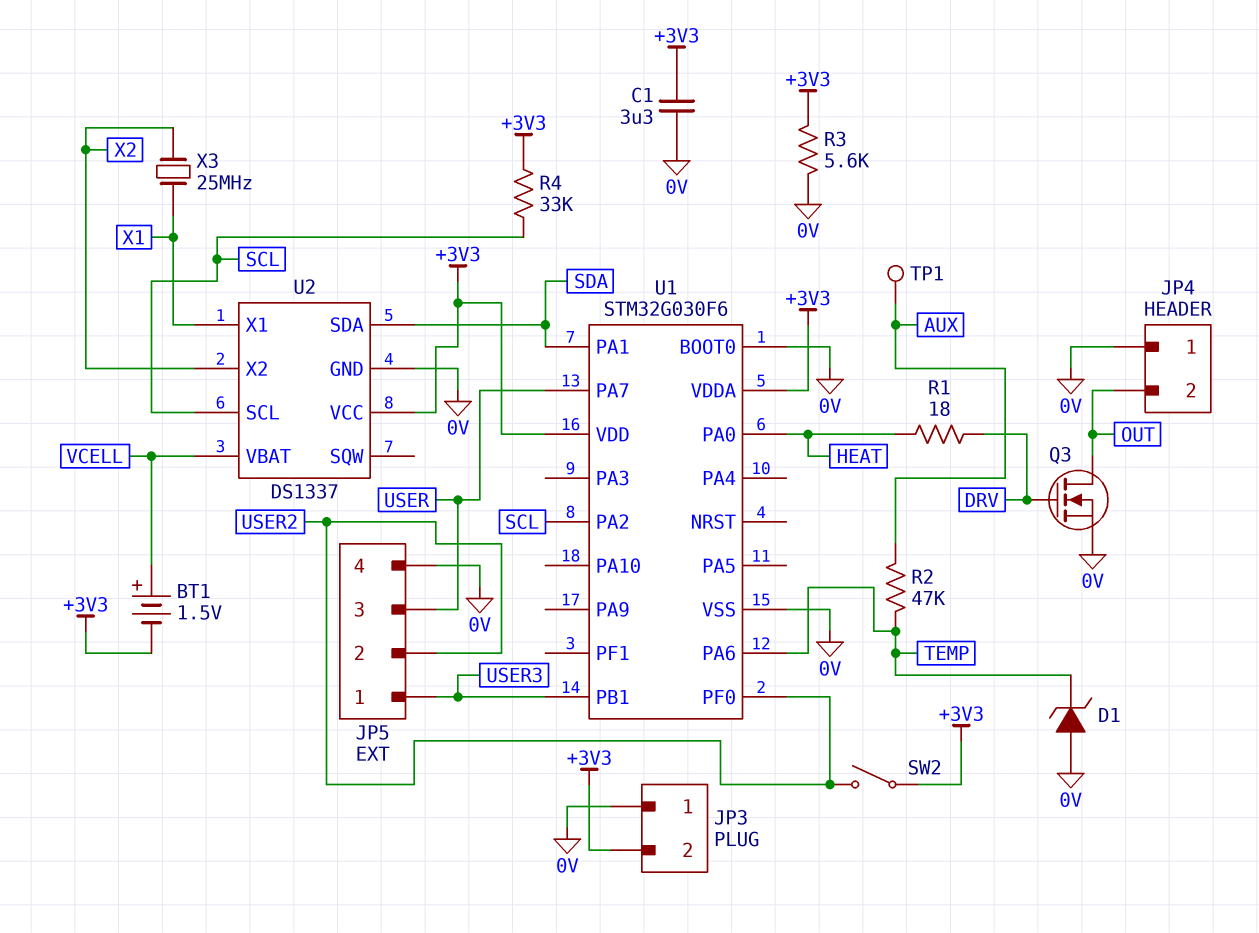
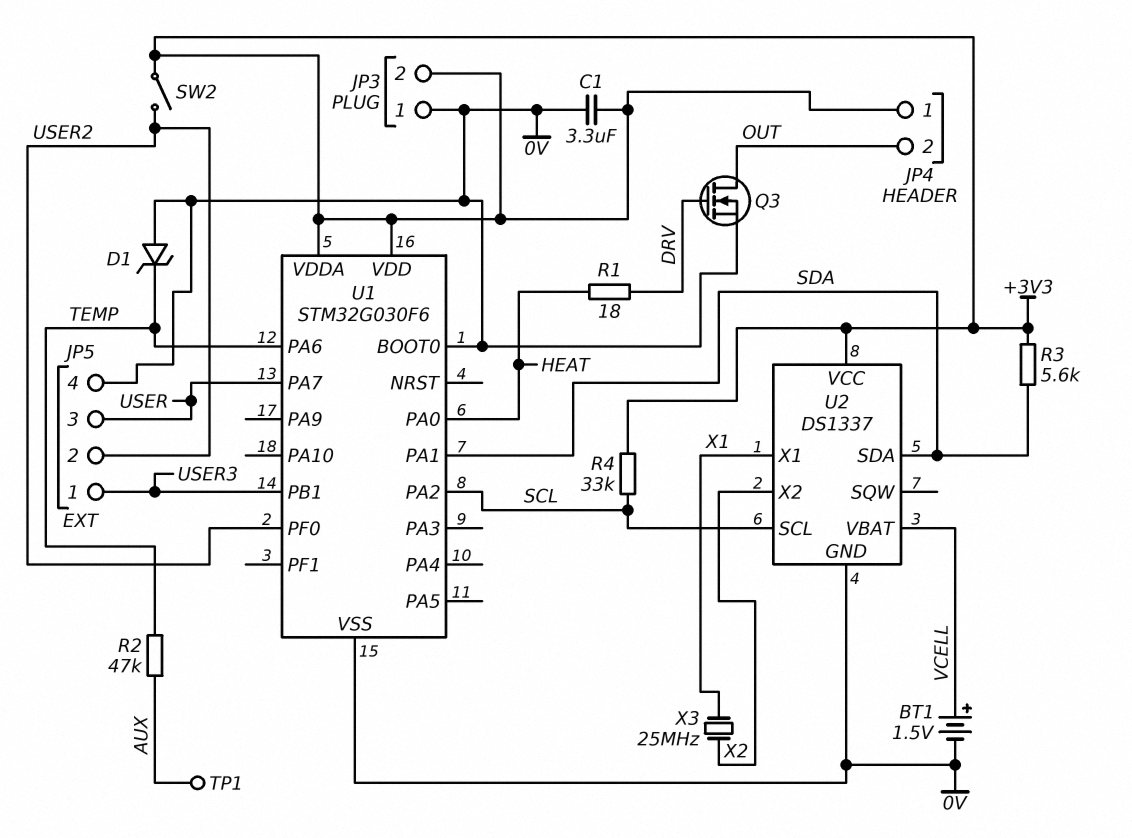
BT1: 1.5V (plus VCELL, minus +3V3) -> 1.5V (plus VCELL, minus 0V)
JP4 pin 1: 0V -> +3V3
R3: 5.6k (+3V3, 0V) -> 5.6k (+3V3, SDA)

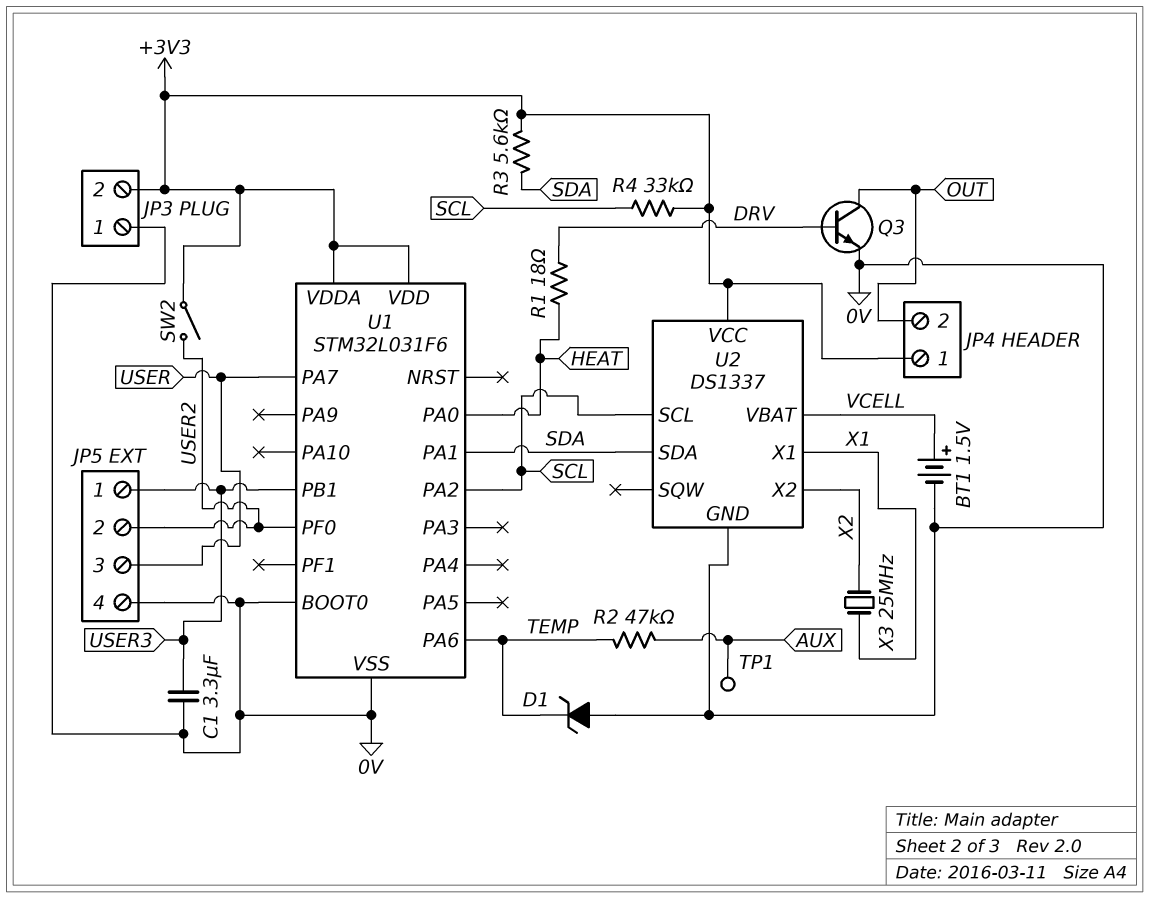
C1: 3.3uF (+3V3, 0V) -> 3.3uF (0V, USER3)
Q3: NMOS (G DRV, D OUT, S 0V) -> NPN (B DRV, C OUT, E 0V)
U1: STM32G030F6 -> STM32L031F6

